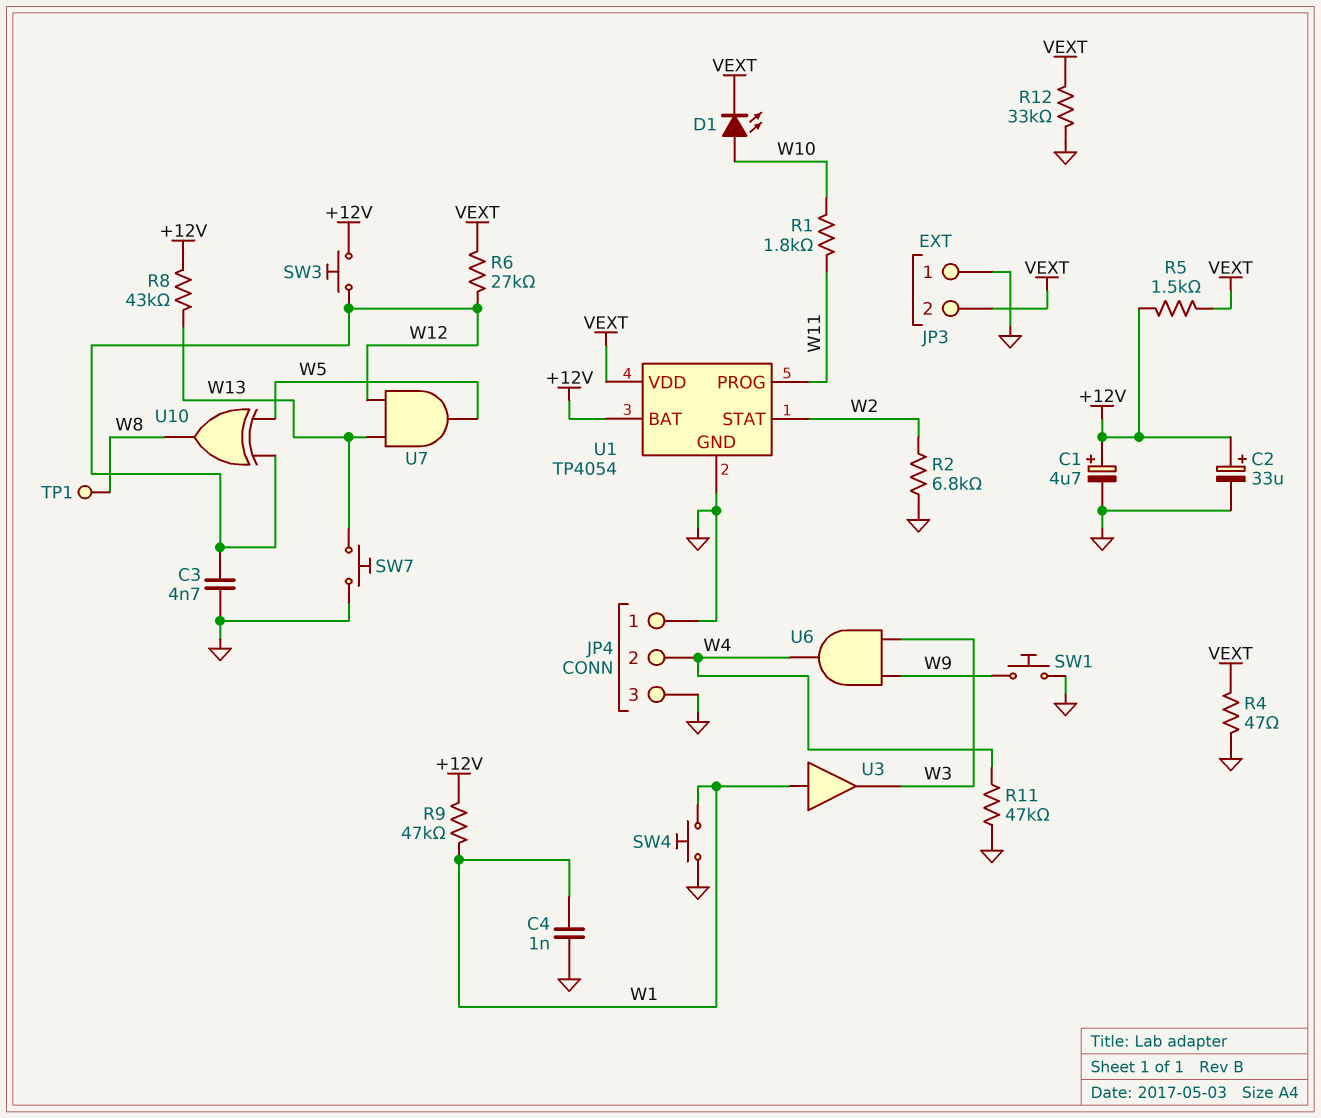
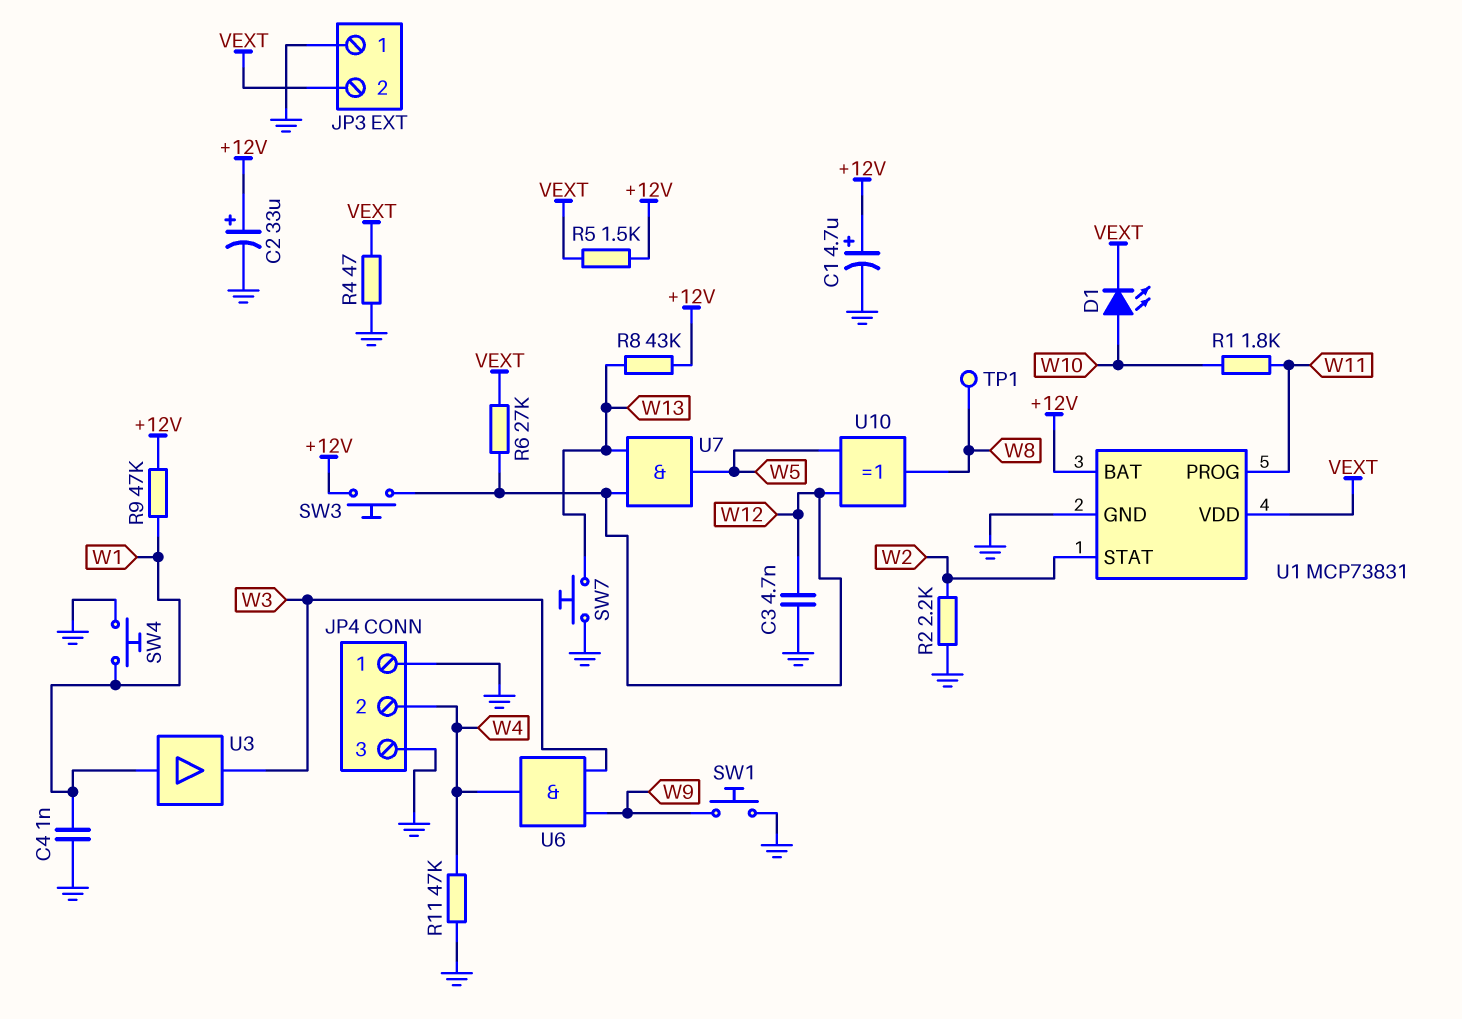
R2: 6.8k (GND, W2) -> 2.2k (GND, W2)
R12: 33k (GND, VEXT) -> none
U1: TP4054 -> MCP73831

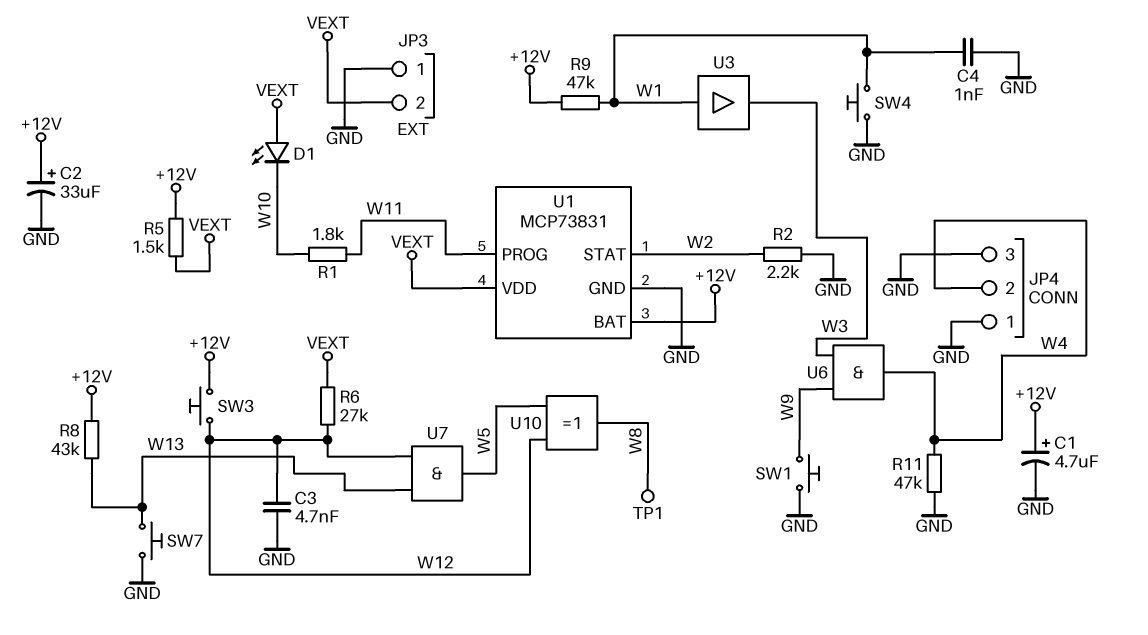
D1: LED (A W10, K VEXT) -> LED (A VEXT, K W10)
R4: 47 (GND, VEXT) -> none

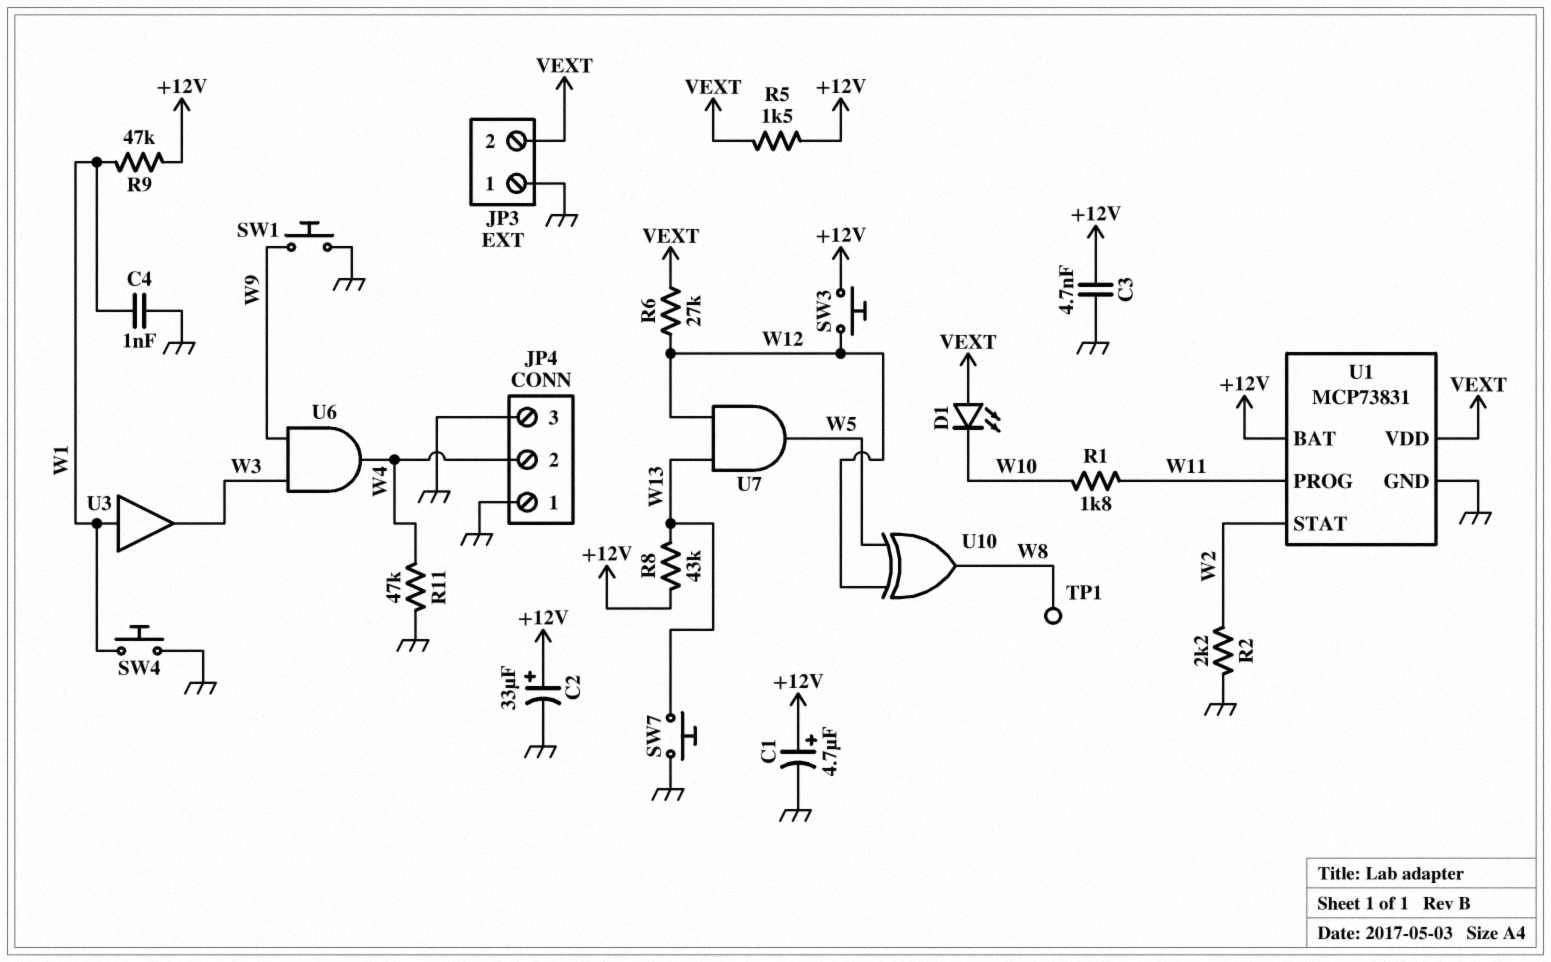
C3: 4.7nF (GND, W12) -> 4.7nF (+12V, GND)

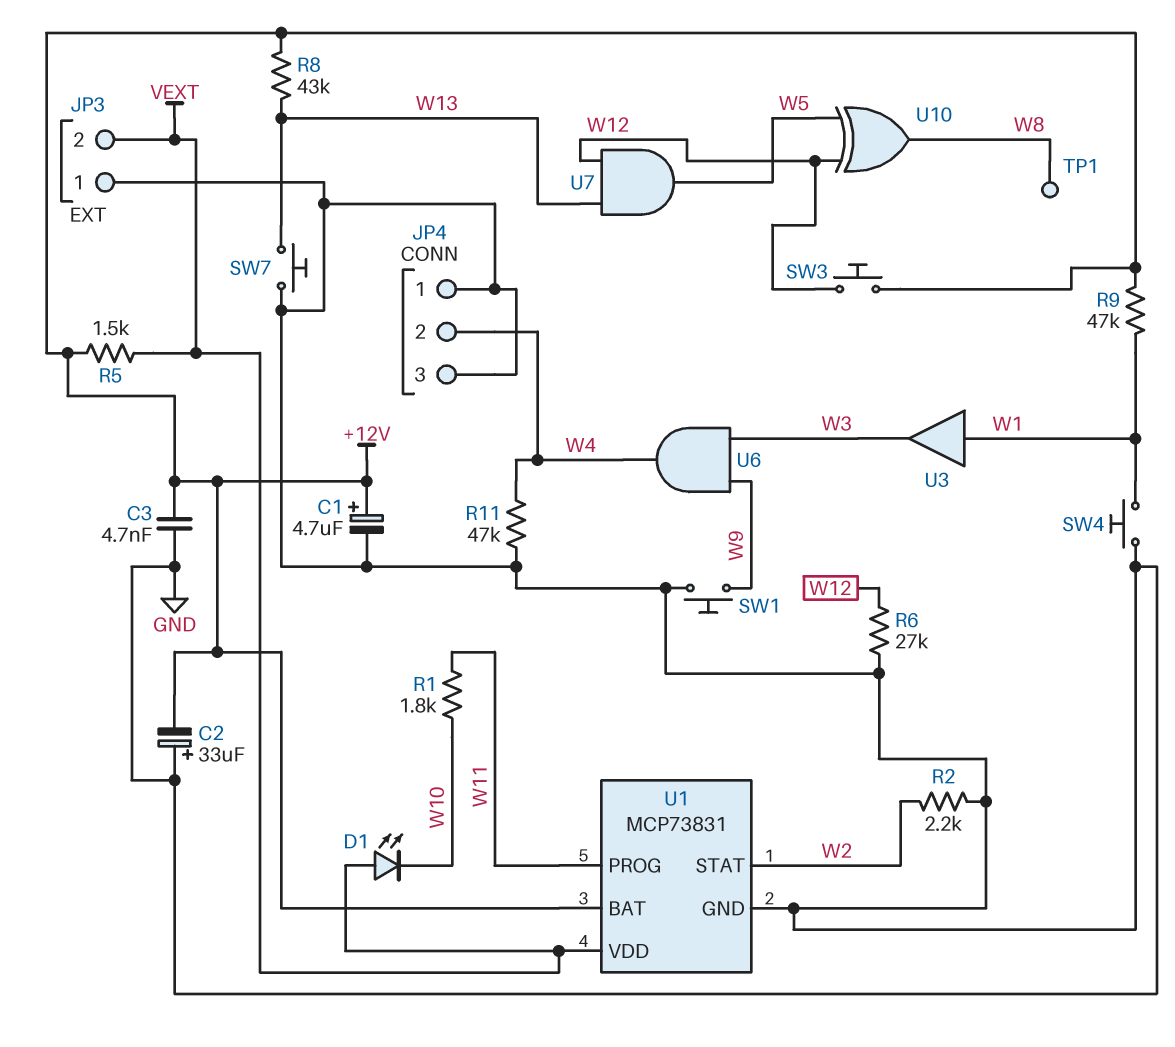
C2: 33uF (plus +12V, minus GND) -> 33uF (plus GND, minus +12V)
C4: 1nF (GND, W1) -> none
R6: 27k (VEXT, W12) -> 27k (GND, W12)

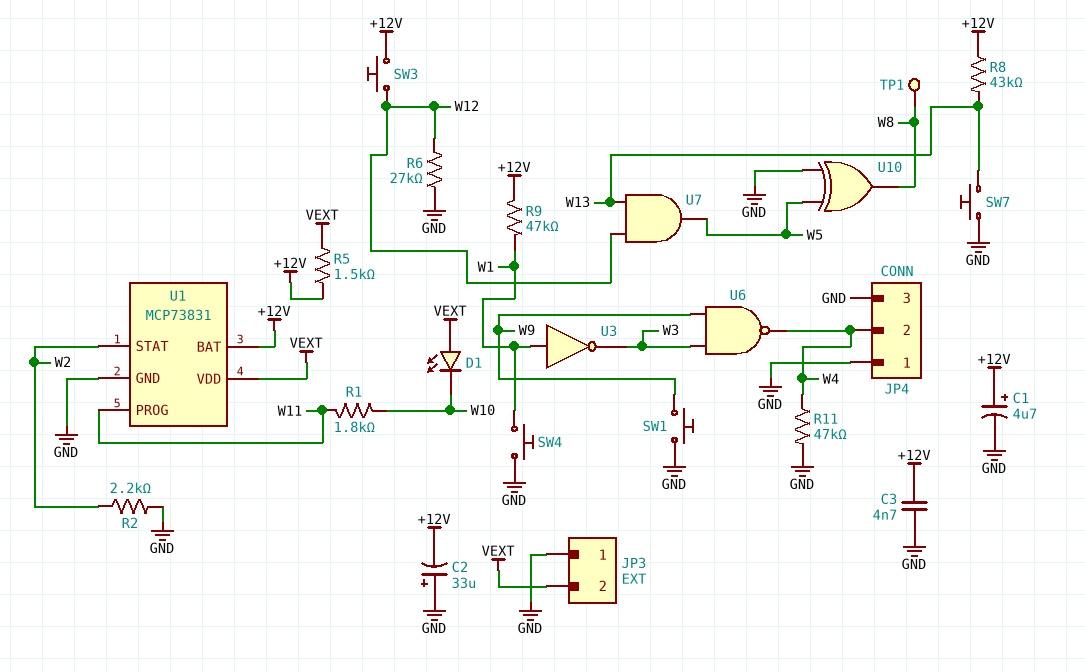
U3: buffer (in W1, out W3) -> NOT (in W1, out W3)
U6: AND (in W3, in W9, out W4) -> NAND (in W3, in W9, out W4)
U10: XOR (in W5, in W12, out W8) -> XOR (in GND, in W5, out W8)

